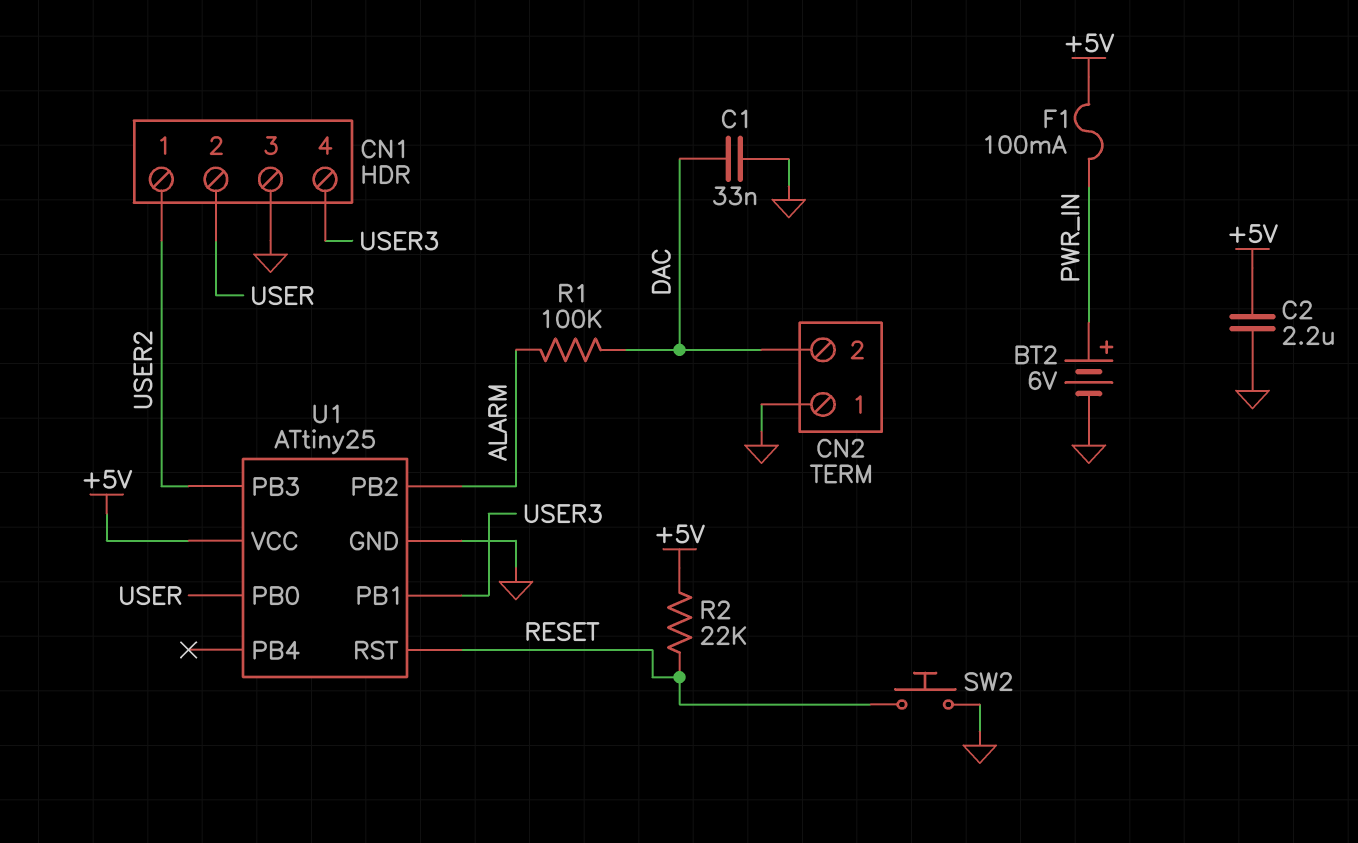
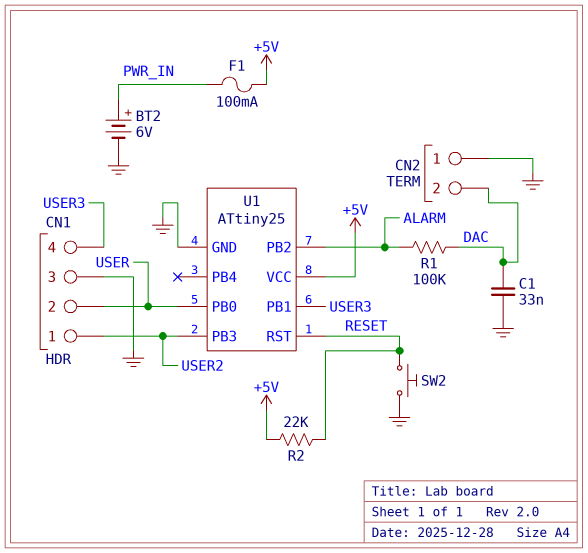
C2: 2.2uF (+5V, GND) -> none

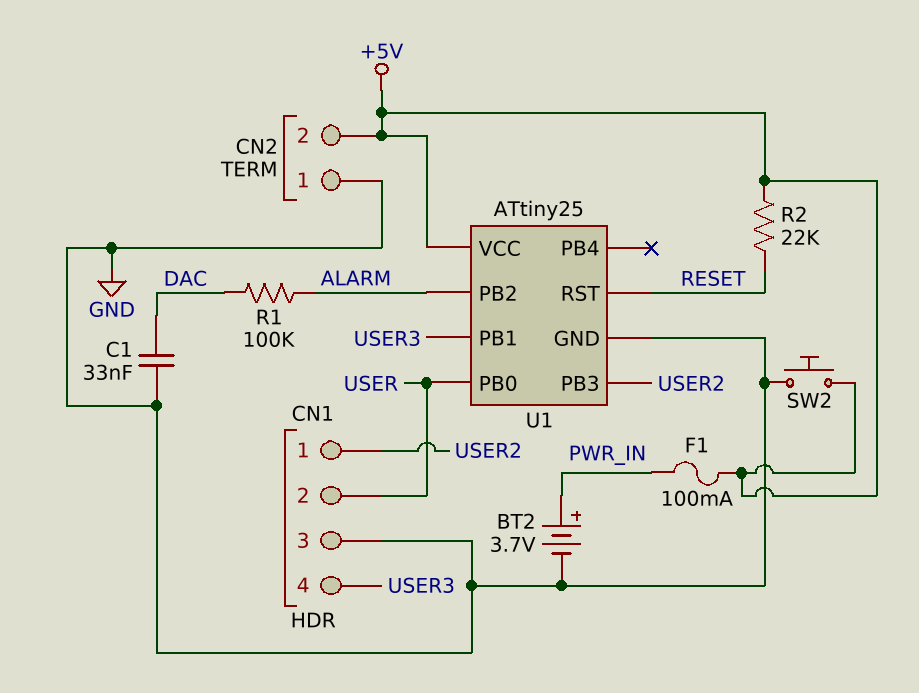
BT2: 6V (plus PWR_IN, minus GND) -> 3.7V (plus PWR_IN, minus GND)
CN2 pin 2: DAC -> +5V
SW2: button (GND, RESET) -> button (+5V, GND)

